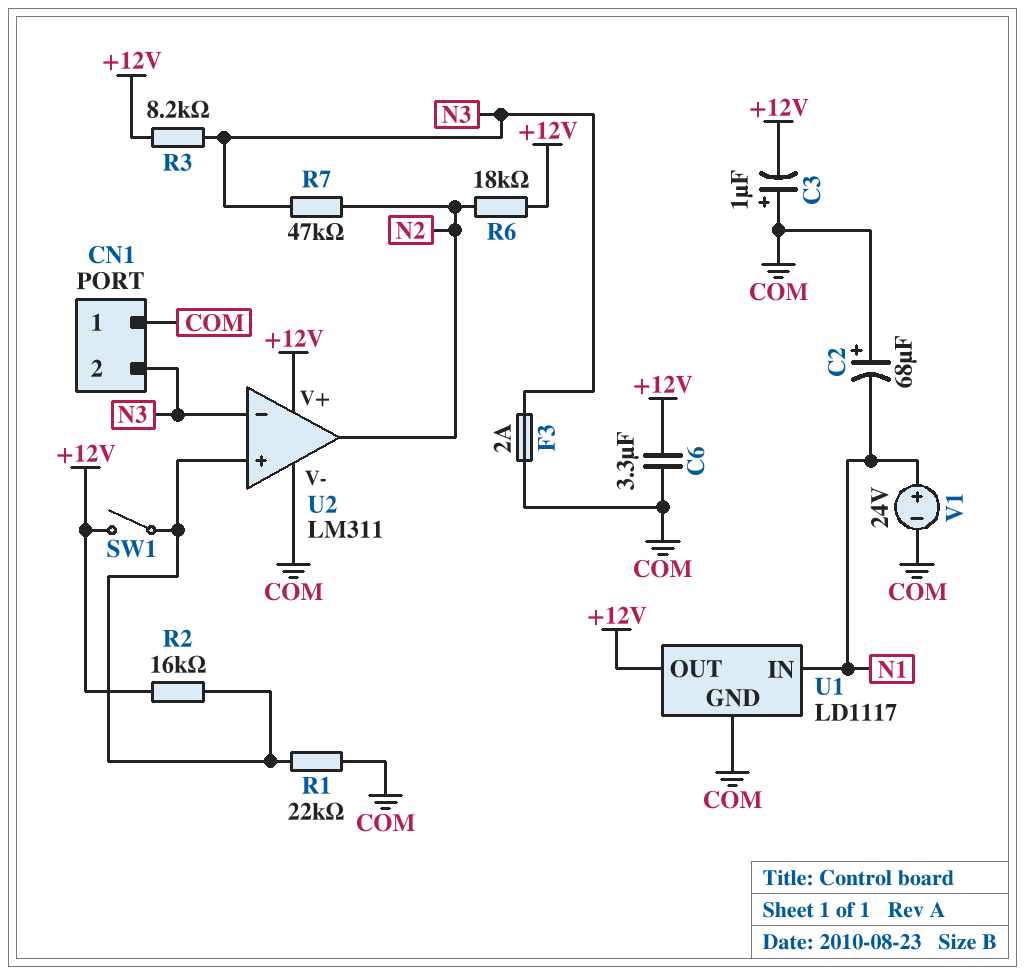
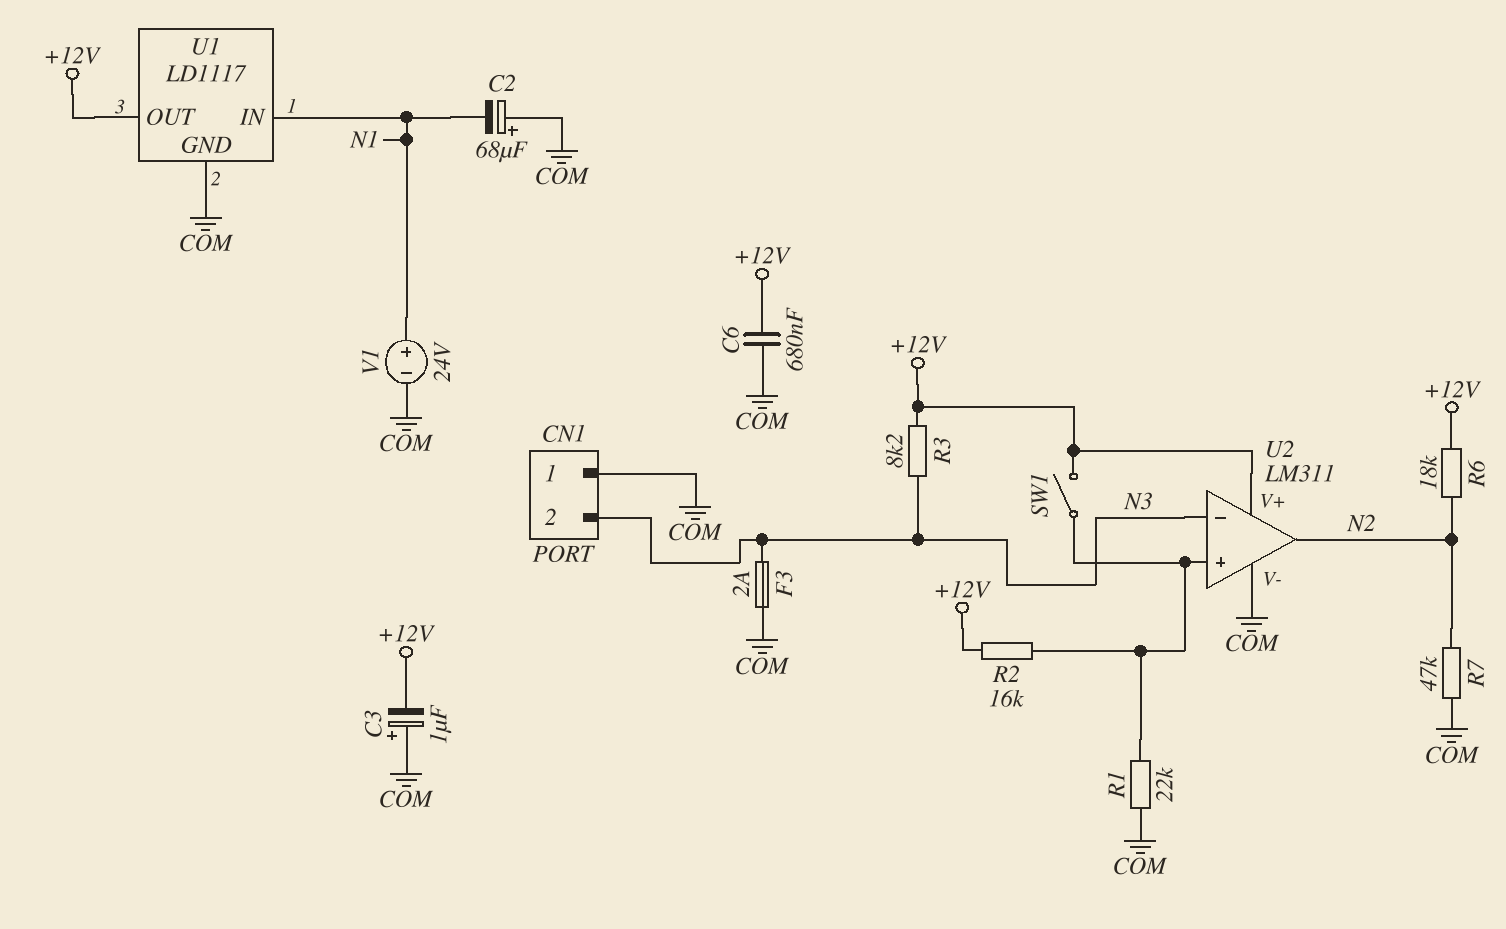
C6: 3.3uF (+12V, COM) -> 680nF (+12V, COM)
R7: 47k (N2, N3) -> 47k (COM, N2)

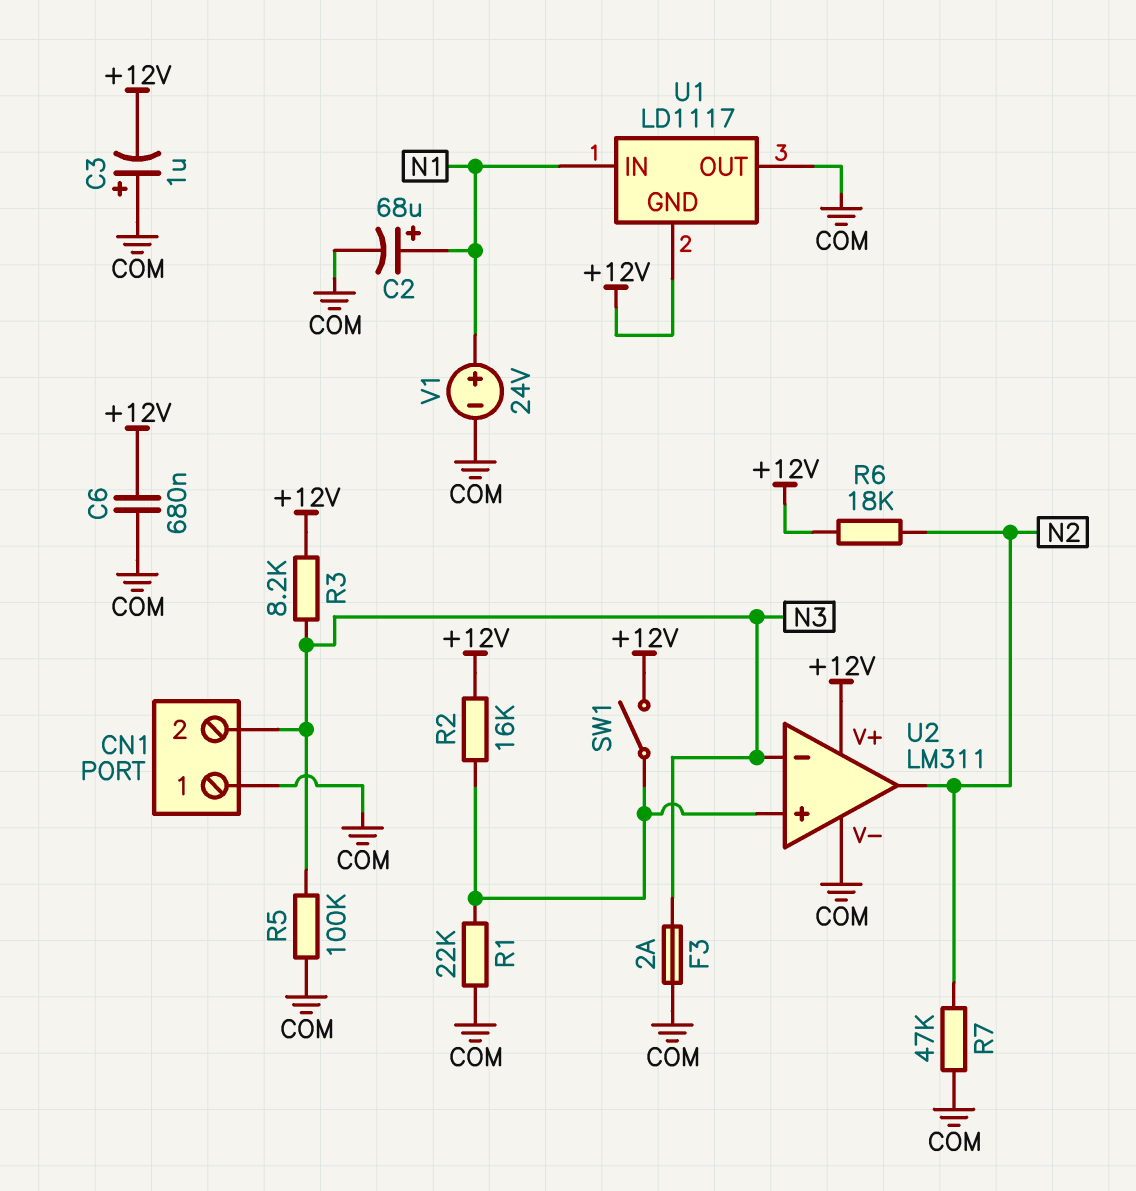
C2: 68uF (plus COM, minus N1) -> 68uF (plus N1, minus COM)
R5: none -> 100k (COM, N3)
U1 pin GND: COM -> +12V
U1 pin OUT: +12V -> COM

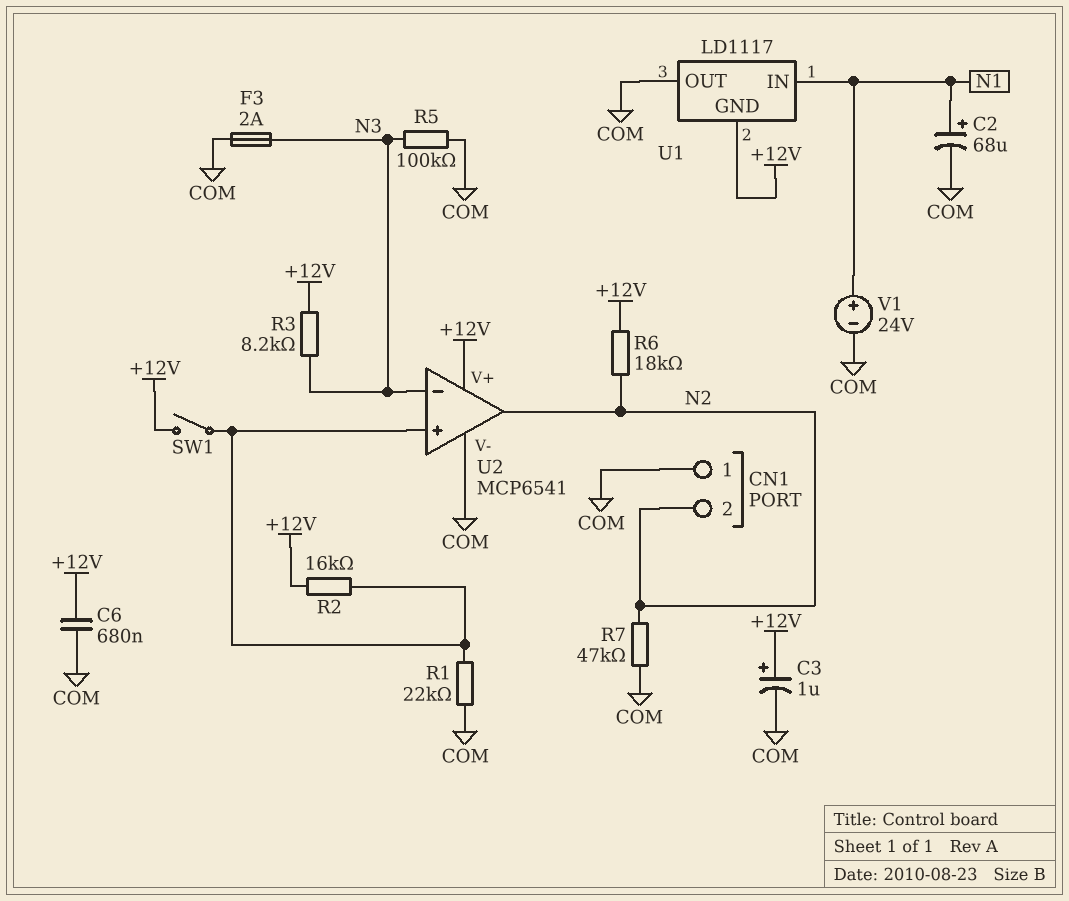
C3: 1uF (plus COM, minus +12V) -> 1uF (plus +12V, minus COM)
CN1 pin 2: N3 -> N2
U2: LM311 -> MCP6541

